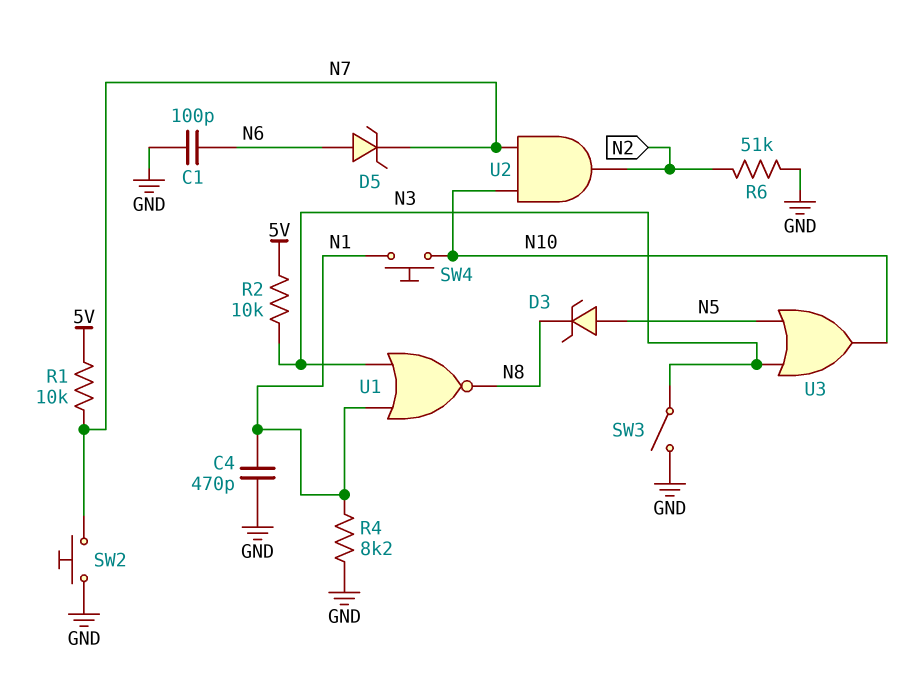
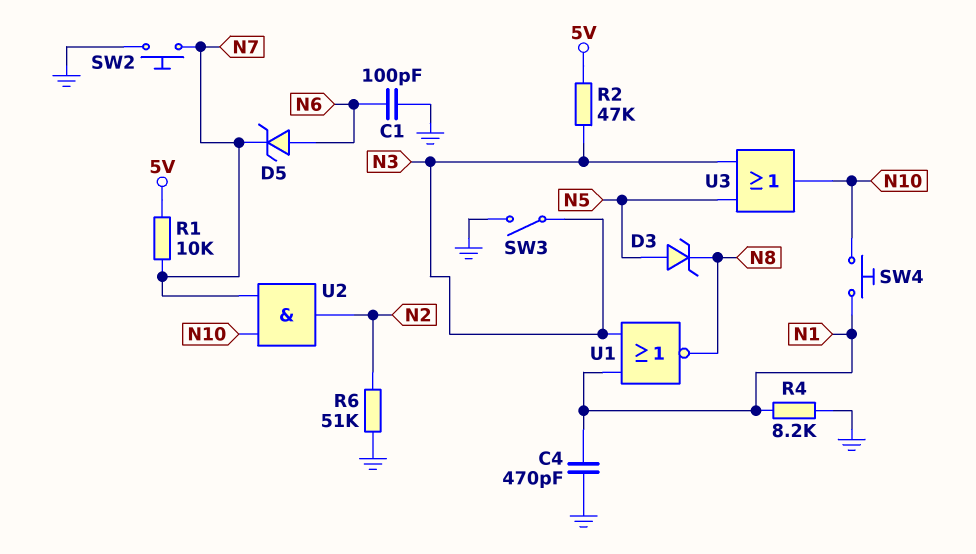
R2: 10k (5V, N3) -> 47k (5V, N3)

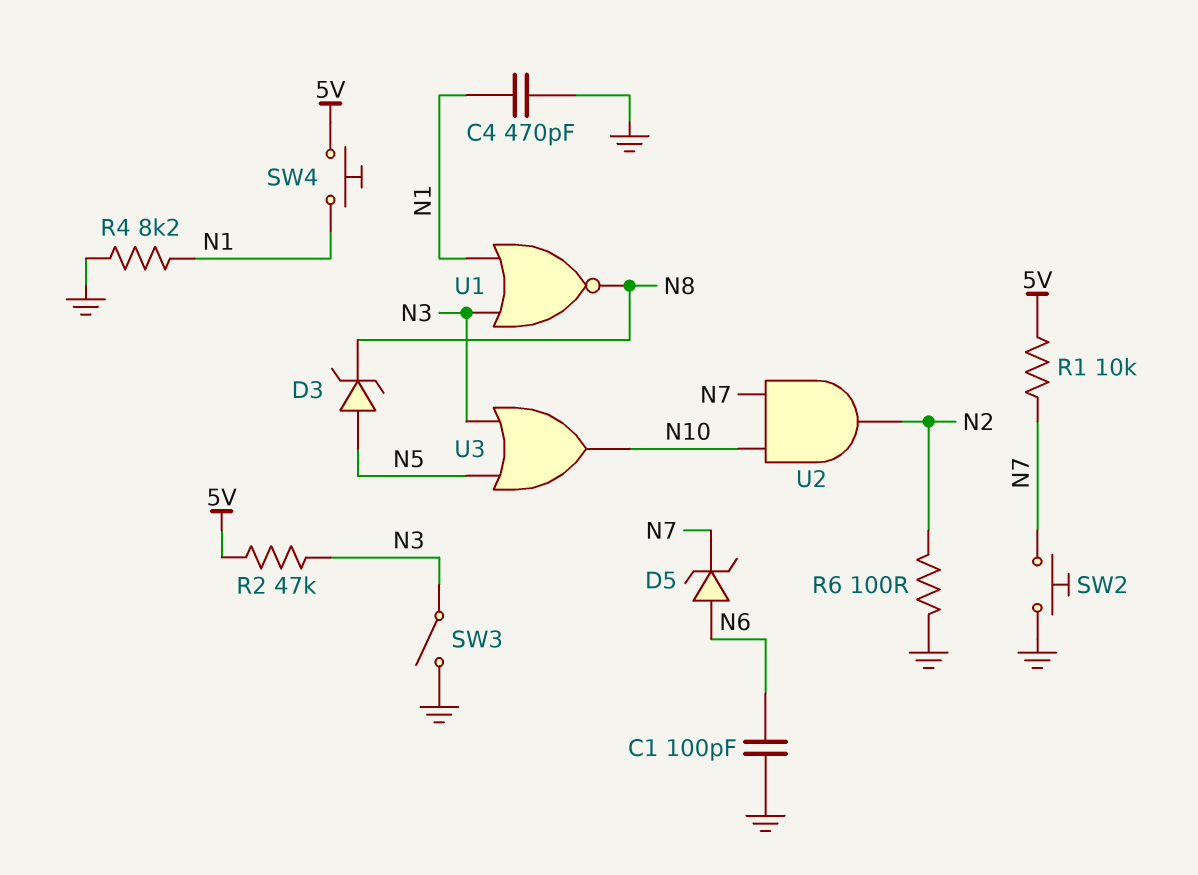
R6: 51k (GND, N2) -> 100 (GND, N2)
SW4: button (N1, N10) -> button (5V, N1)

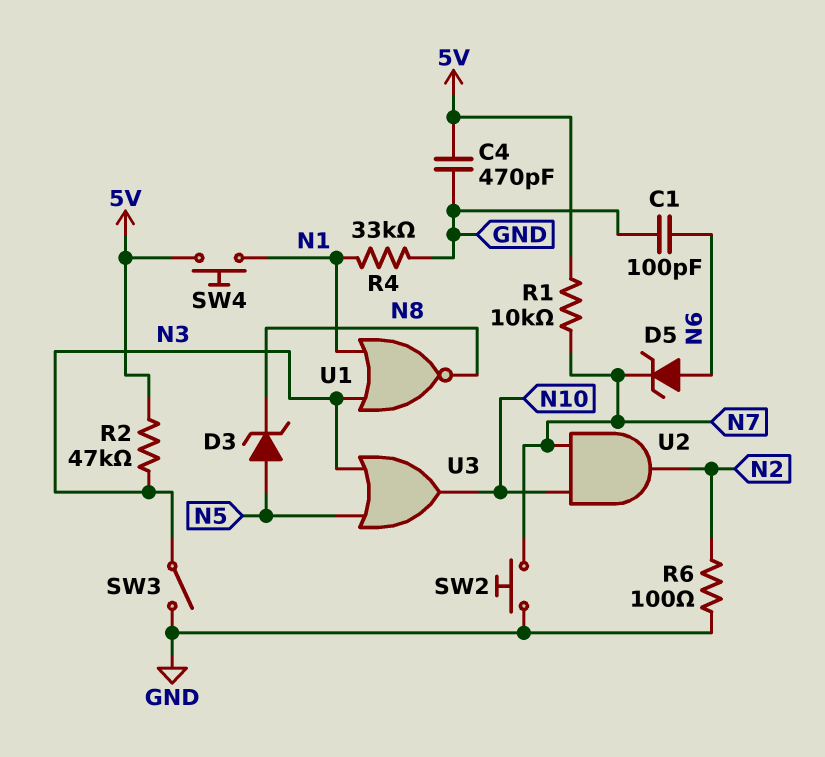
C4: 470pF (GND, N1) -> 470pF (5V, GND)
R4: 8.2k (GND, N1) -> 33k (GND, N1)

